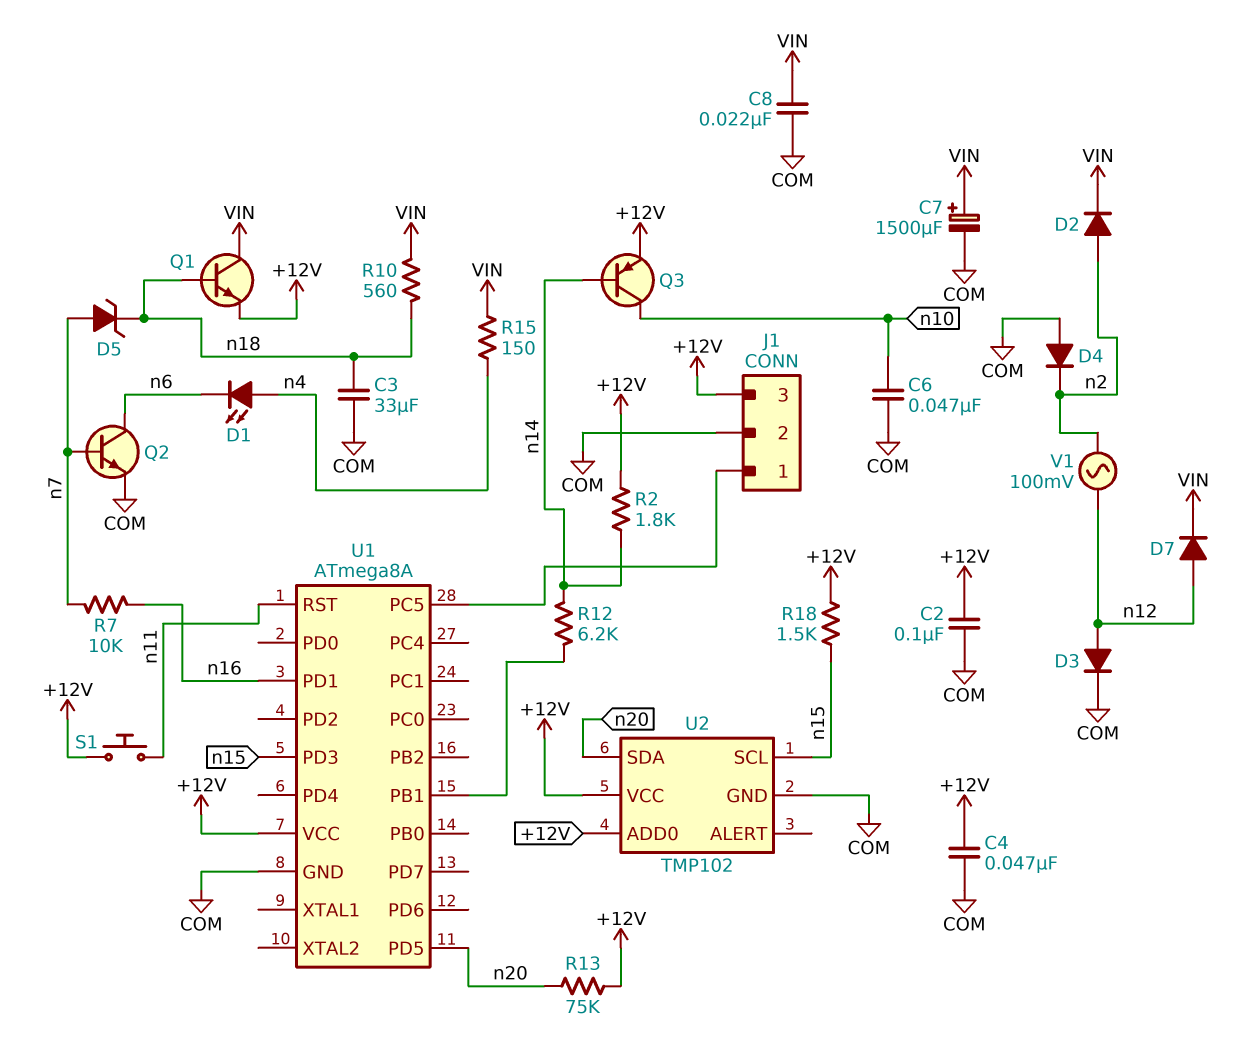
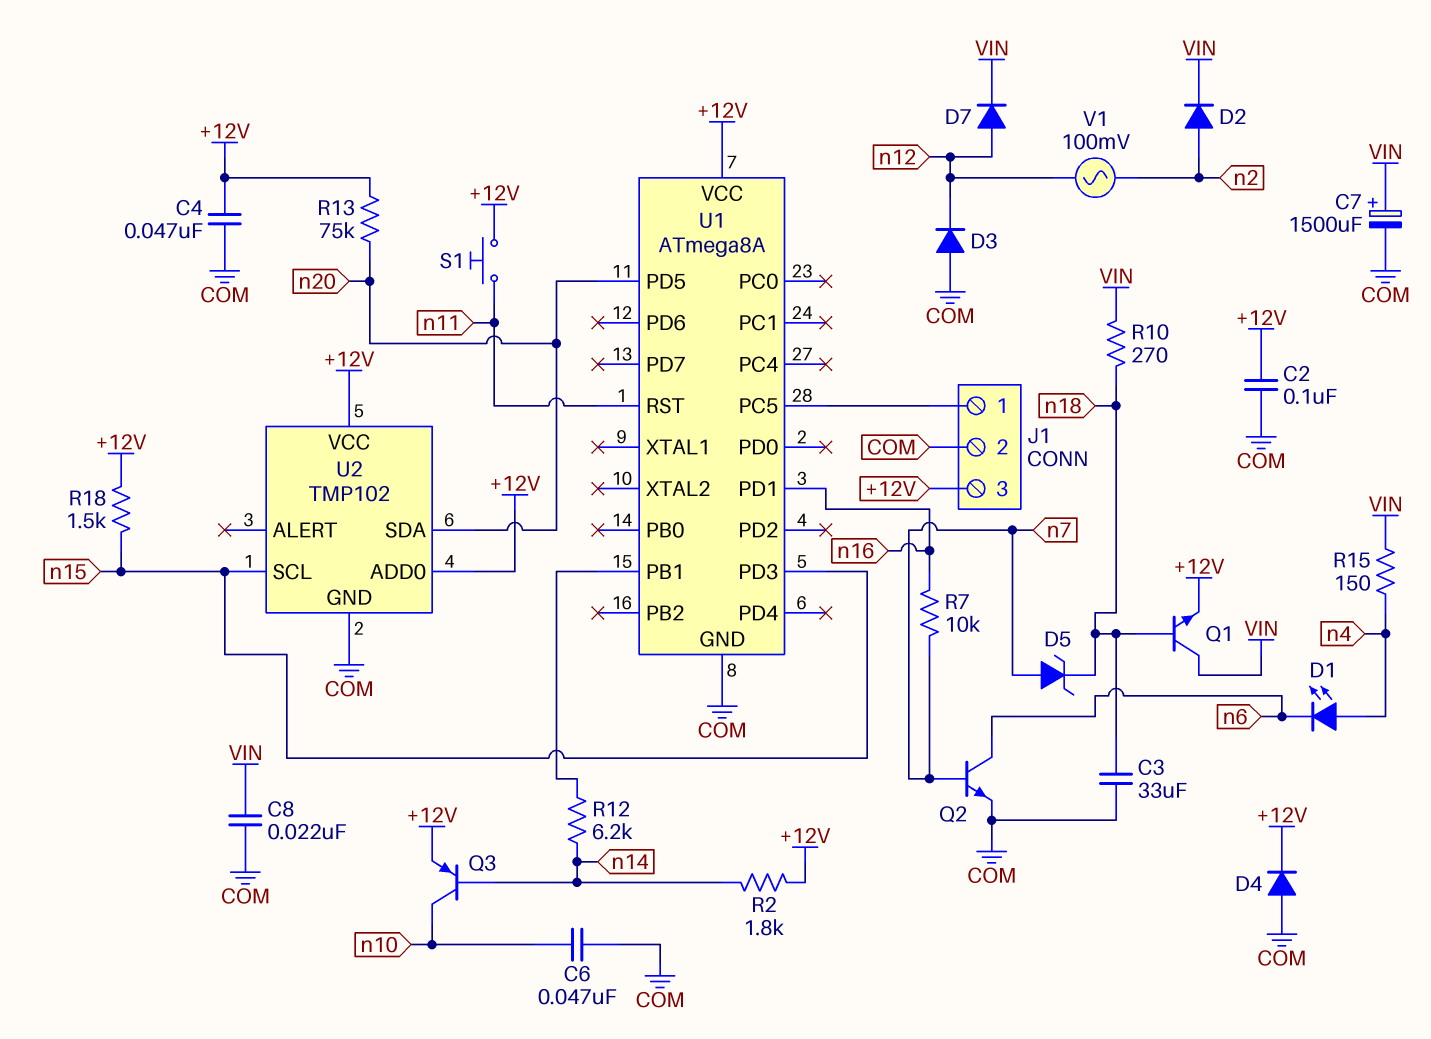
D3: diode (A n12, K COM) -> diode (A COM, K n12)
D4: diode (A COM, K n2) -> diode (A COM, K +12V)
R10: 560 (VIN, n18) -> 270 (VIN, n18)

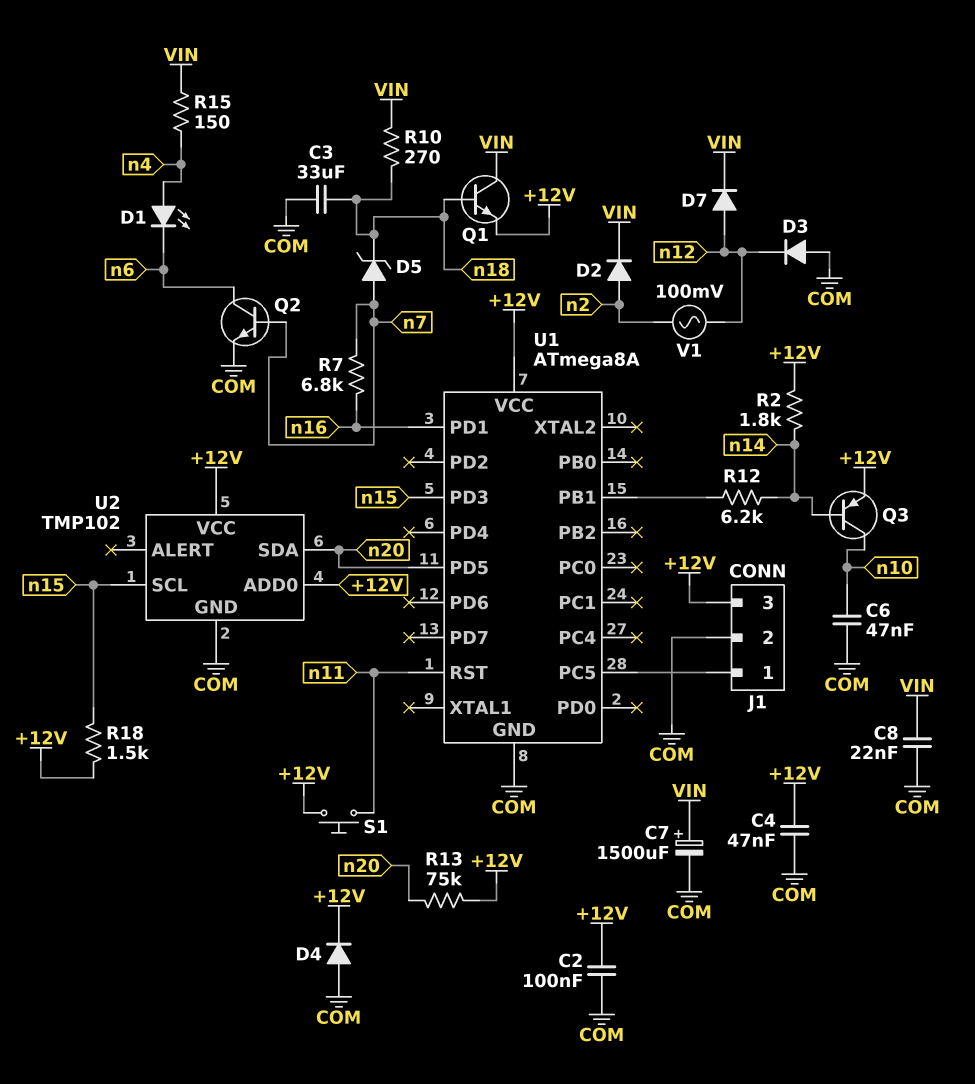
R7: 10k (n7, n16) -> 6.8k (n7, n16)

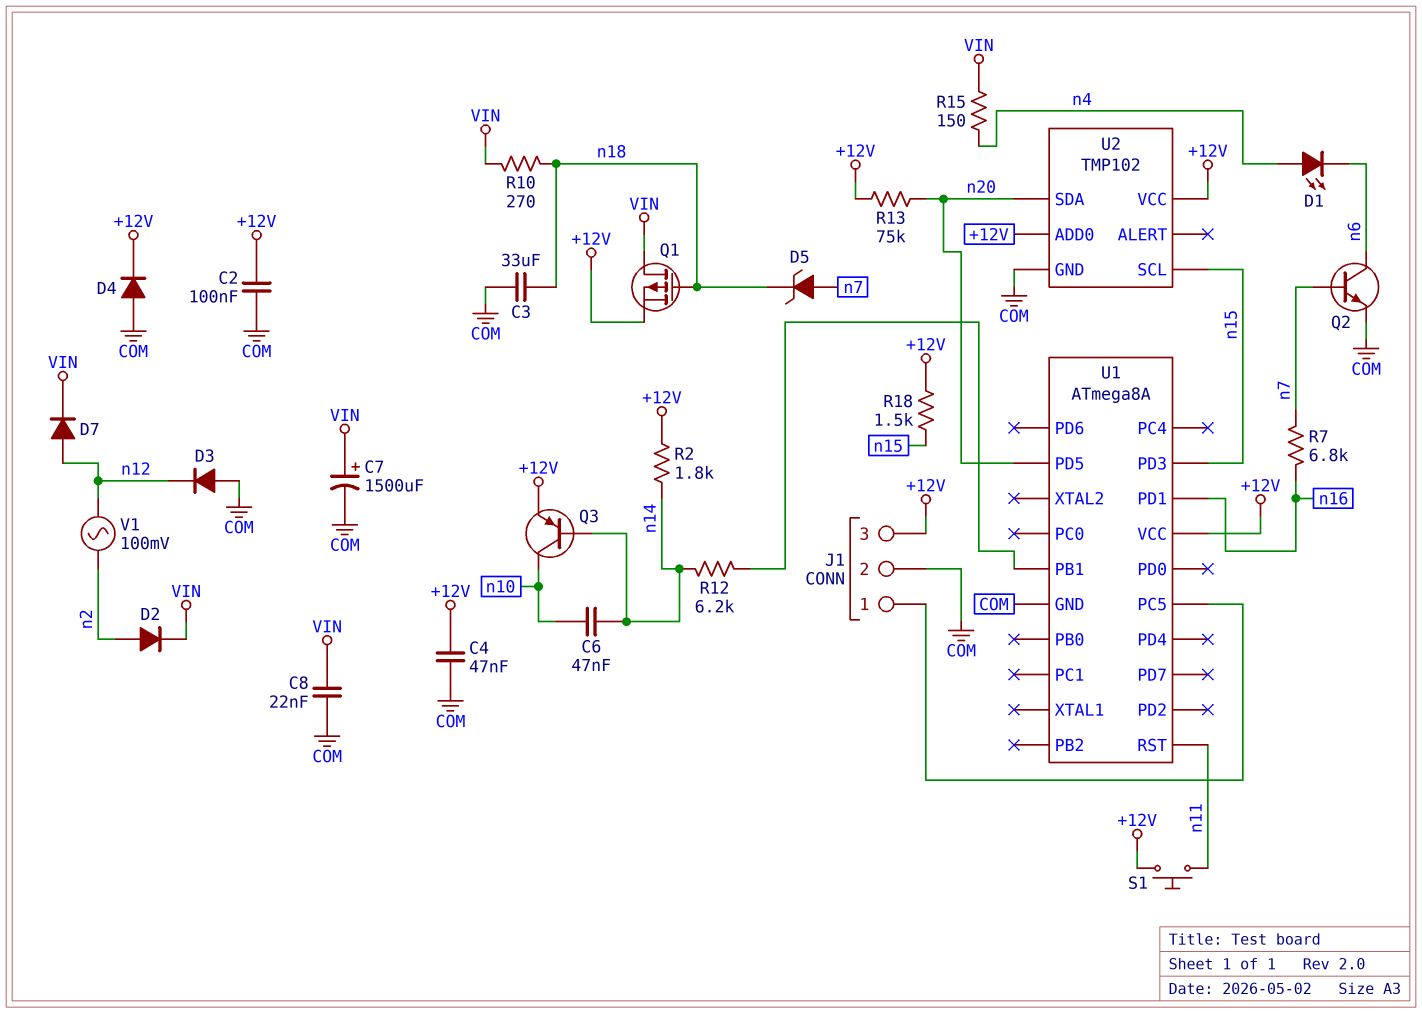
C6: 47nF (COM, n10) -> 47nF (n10, n14)
Q1: NPN (B n18, C VIN, E +12V) -> PMOS (G n18, D VIN, S +12V)

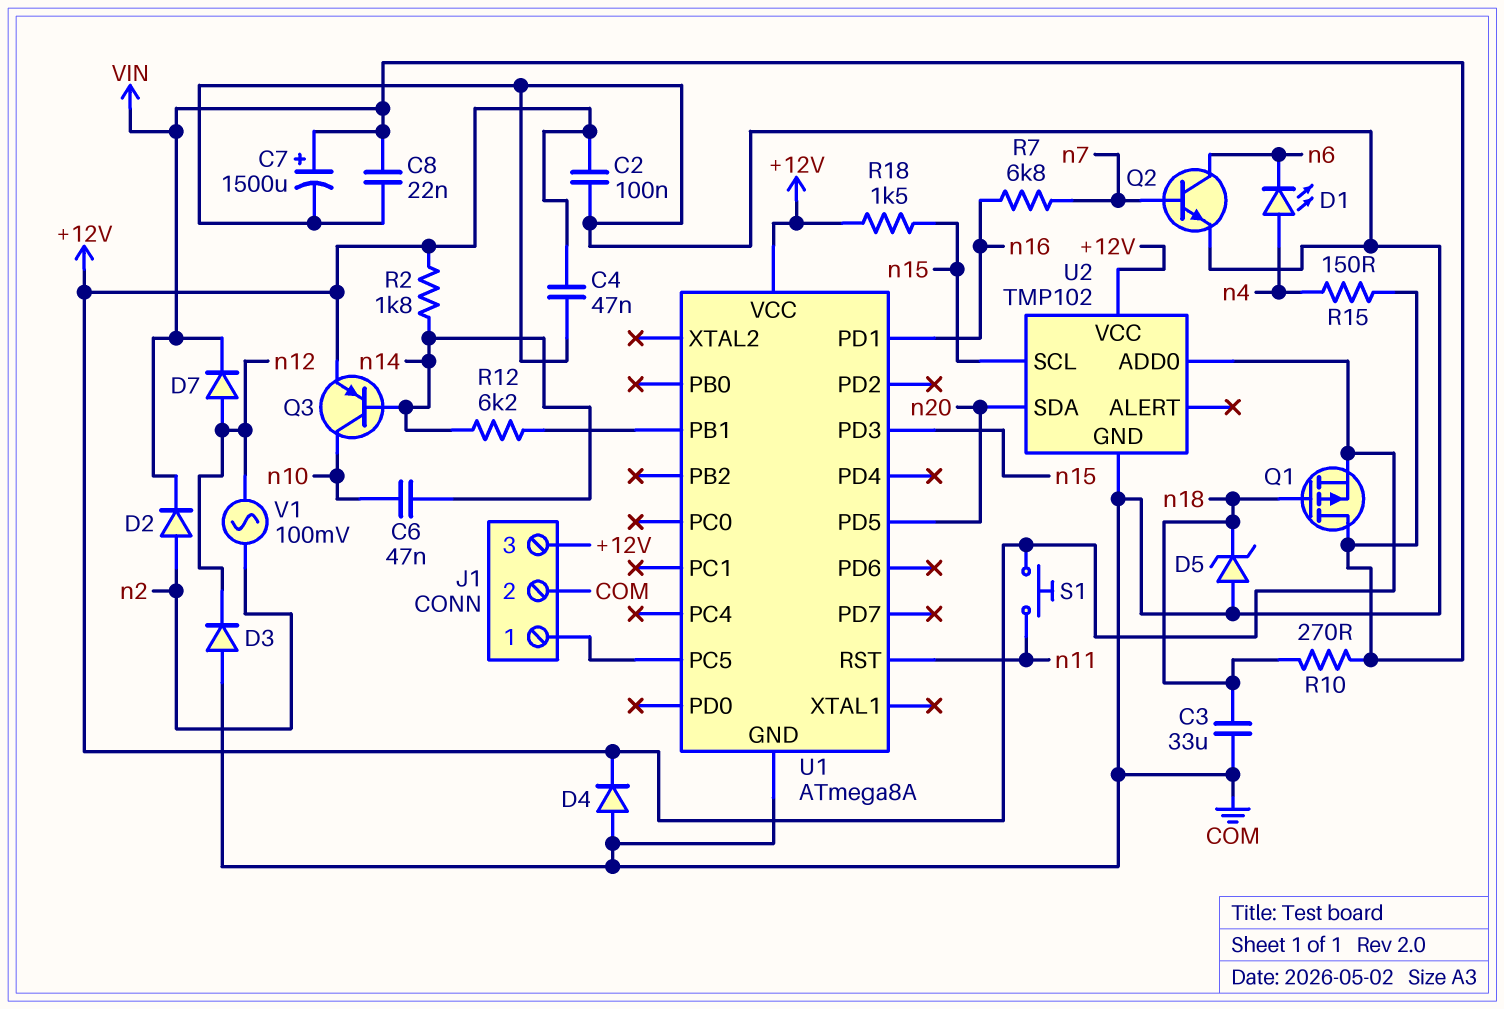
D5: zener (A n7, K n18) -> zener (A COM, K n18)
R13: 75k (+12V, n20) -> none

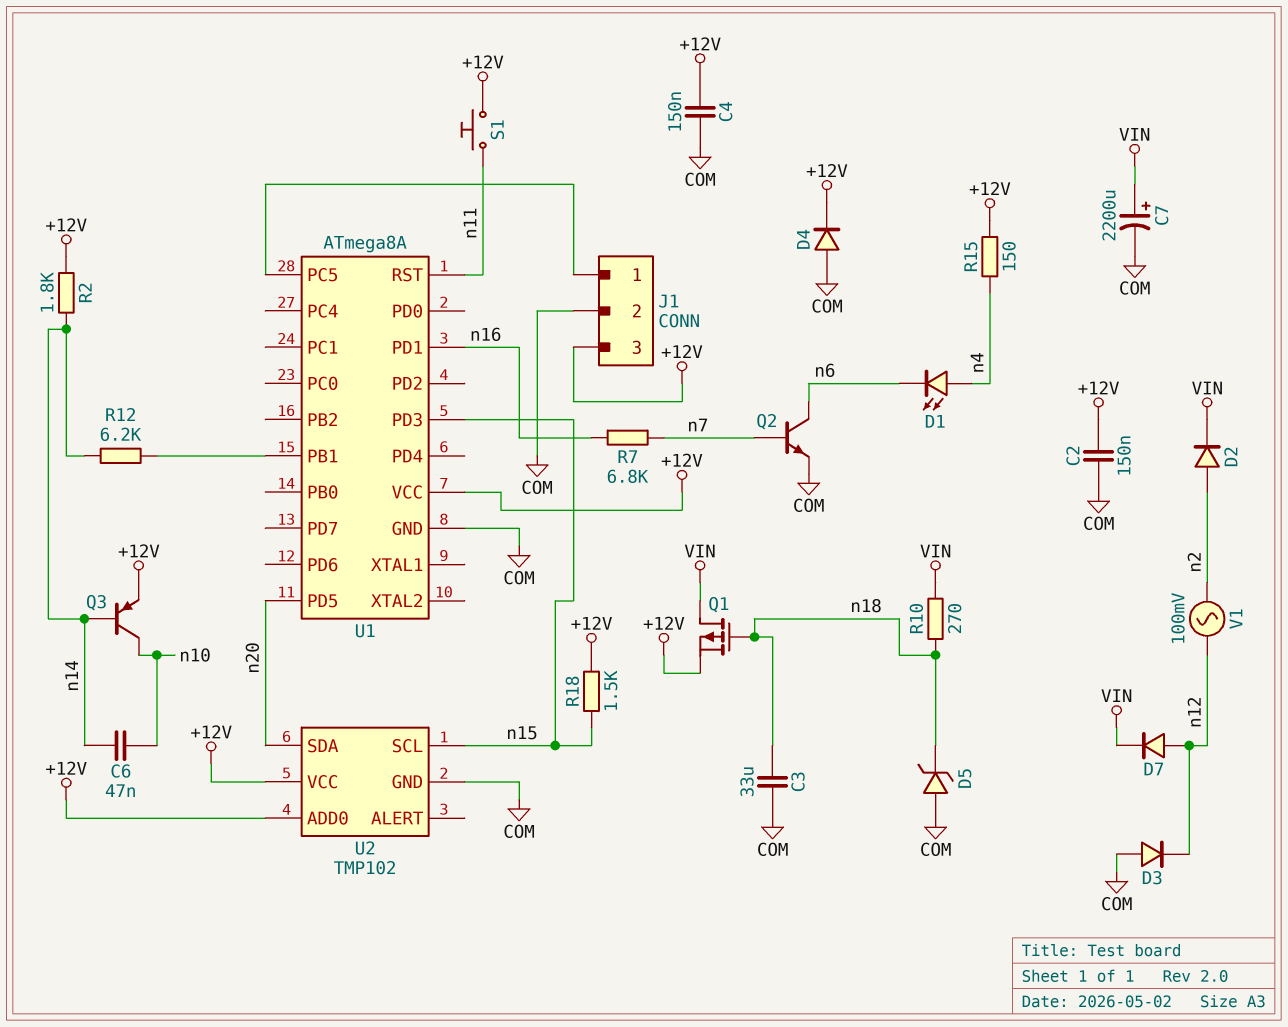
C2: 100nF (+12V, COM) -> 150nF (+12V, COM)
C4: 47nF (+12V, COM) -> 150nF (+12V, COM)
C7: 1500uF (plus VIN, minus COM) -> 2200uF (plus VIN, minus COM)
C8: 22nF (COM, VIN) -> none
R15: 150 (VIN, n4) -> 150 (+12V, n4)

